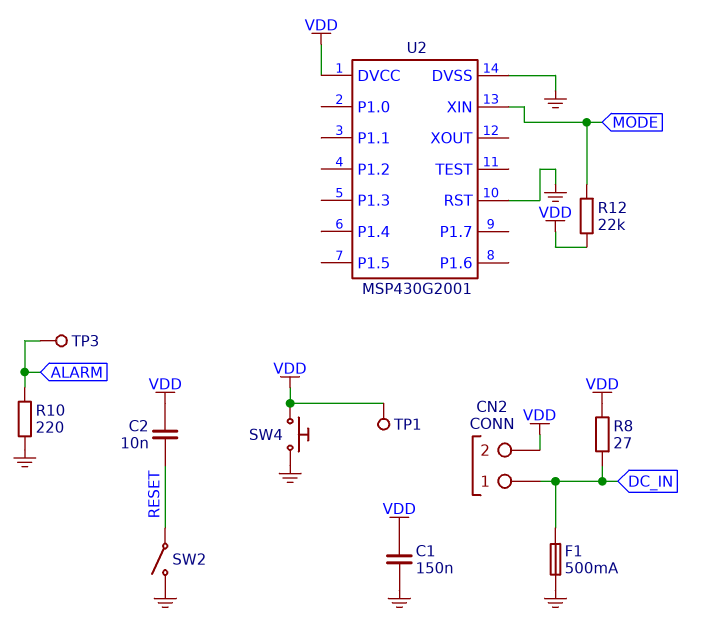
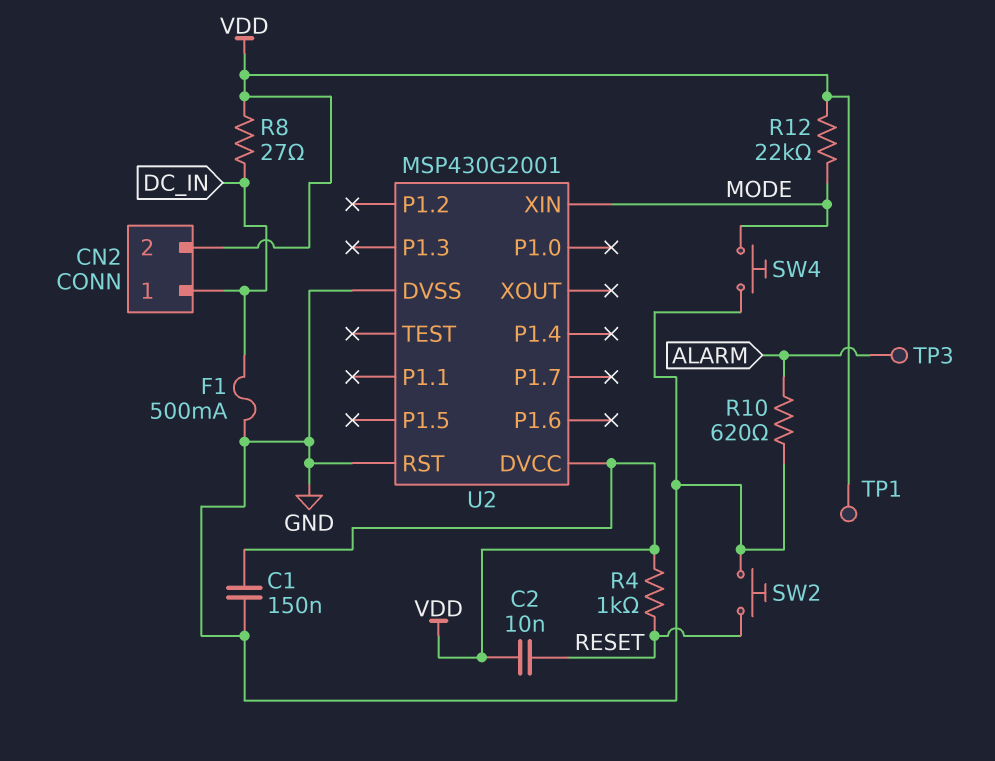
R4: none -> 1k (RESET, VDD)
R10: 220 (ALARM, GND) -> 620 (ALARM, GND)
SW2: switch (GND, RESET) -> button (GND, RESET)
SW4: button (GND, VDD) -> button (GND, MODE)

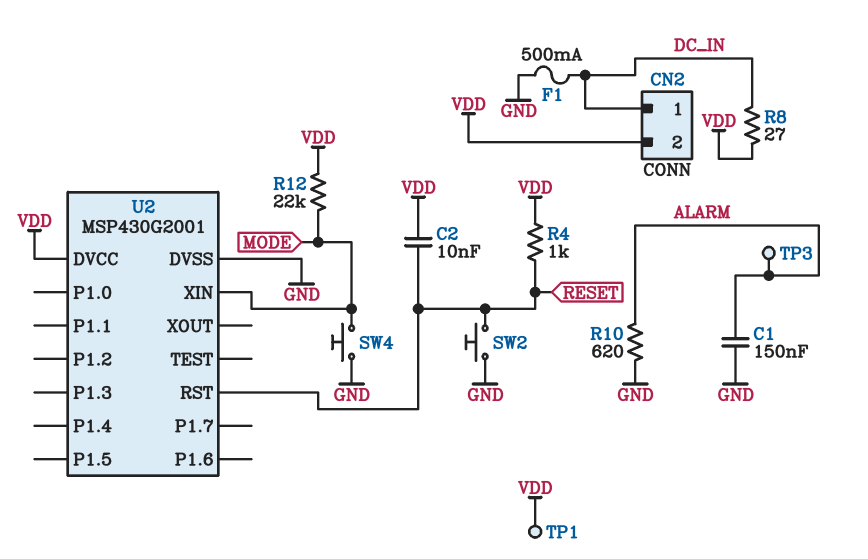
C1: 150nF (GND, VDD) -> 150nF (ALARM, GND)
U2 pin RST: GND -> RESET

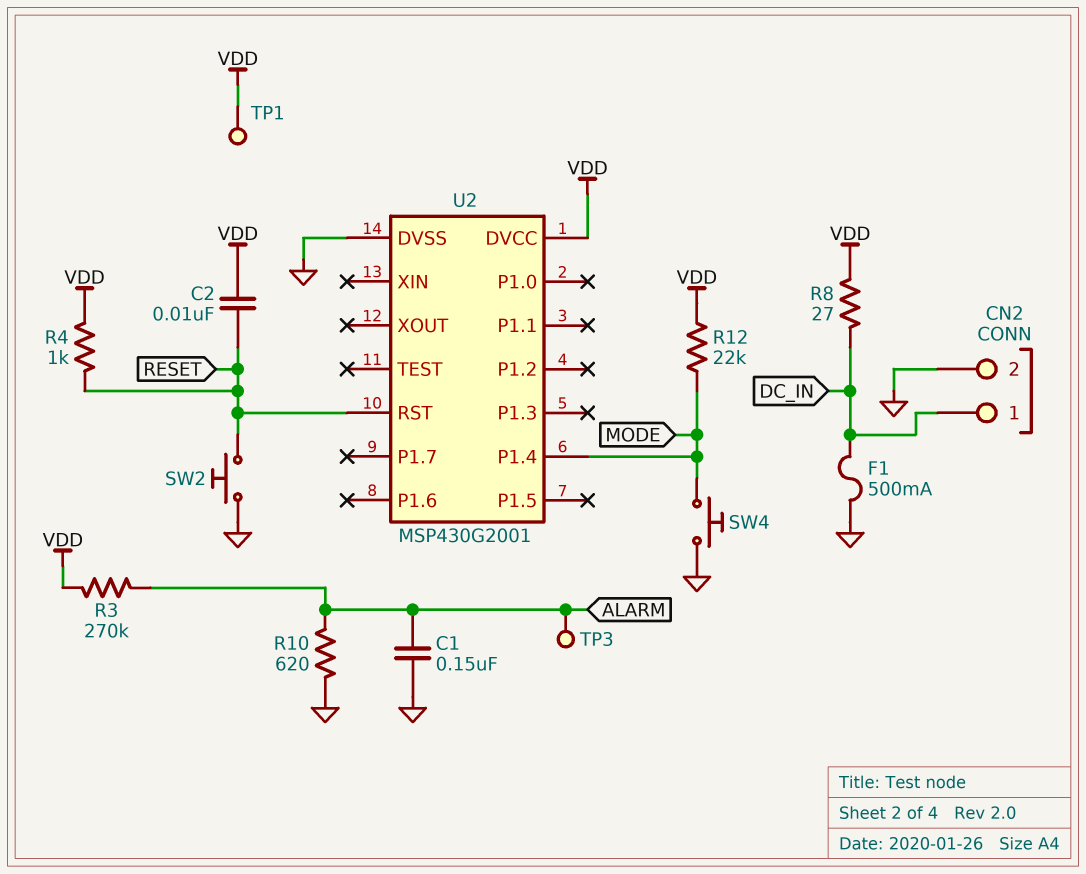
CN2 pin 2: VDD -> GND
R3: none -> 270k (ALARM, VDD)
U2 pin P1.4: none -> MODE
U2 pin XIN: MODE -> none

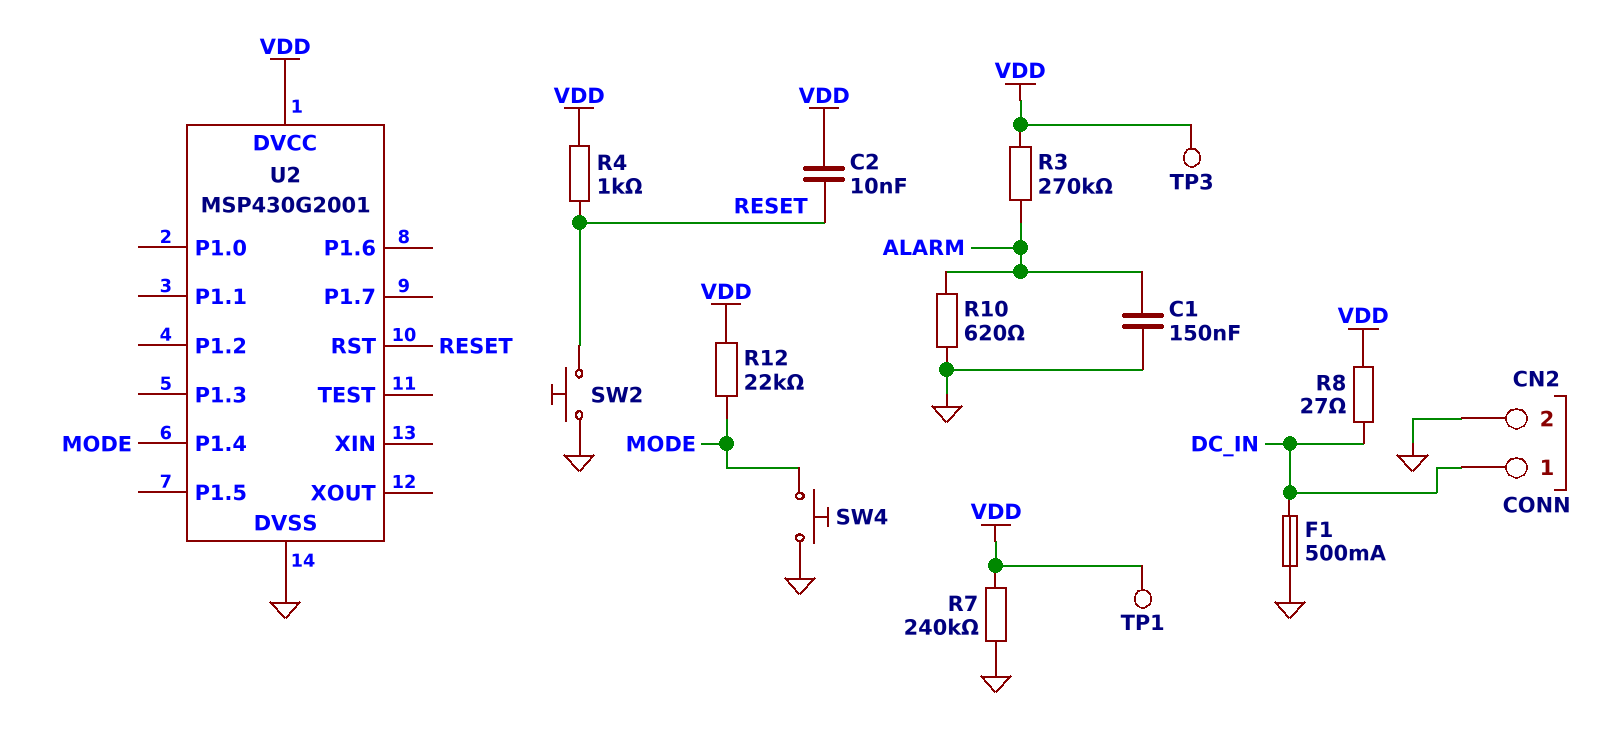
R7: none -> 240k (GND, VDD)
TP3: test point (ALARM) -> test point (VDD)

